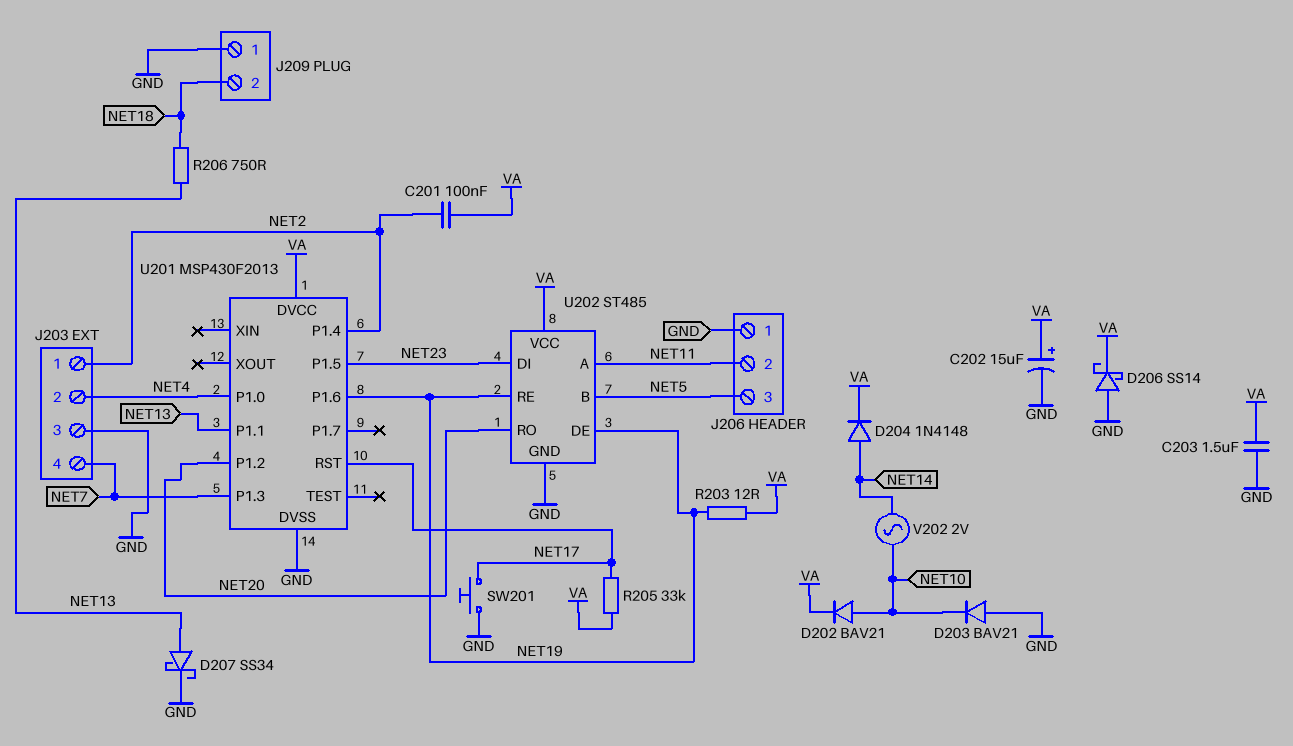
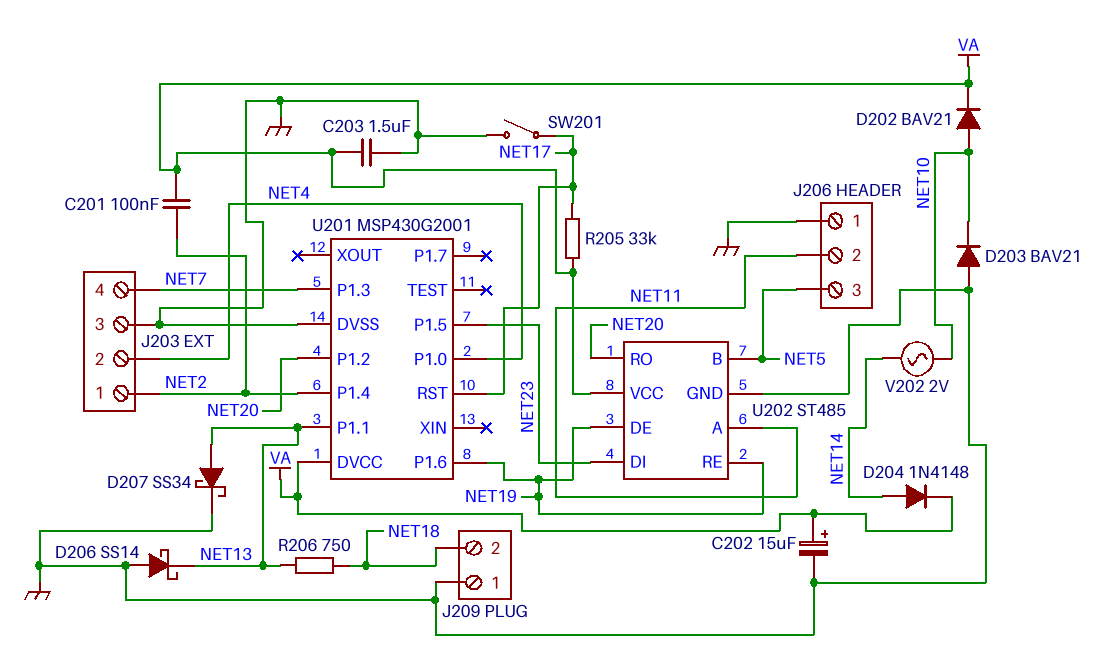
D206: schottky SS14 (A GND, K VA) -> schottky SS14 (A GND, K NET13)
R203: 12 (NET19, VA) -> none
SW201: button (GND, NET17) -> switch (GND, NET17)
U201: MSP430F2013 -> MSP430G2001

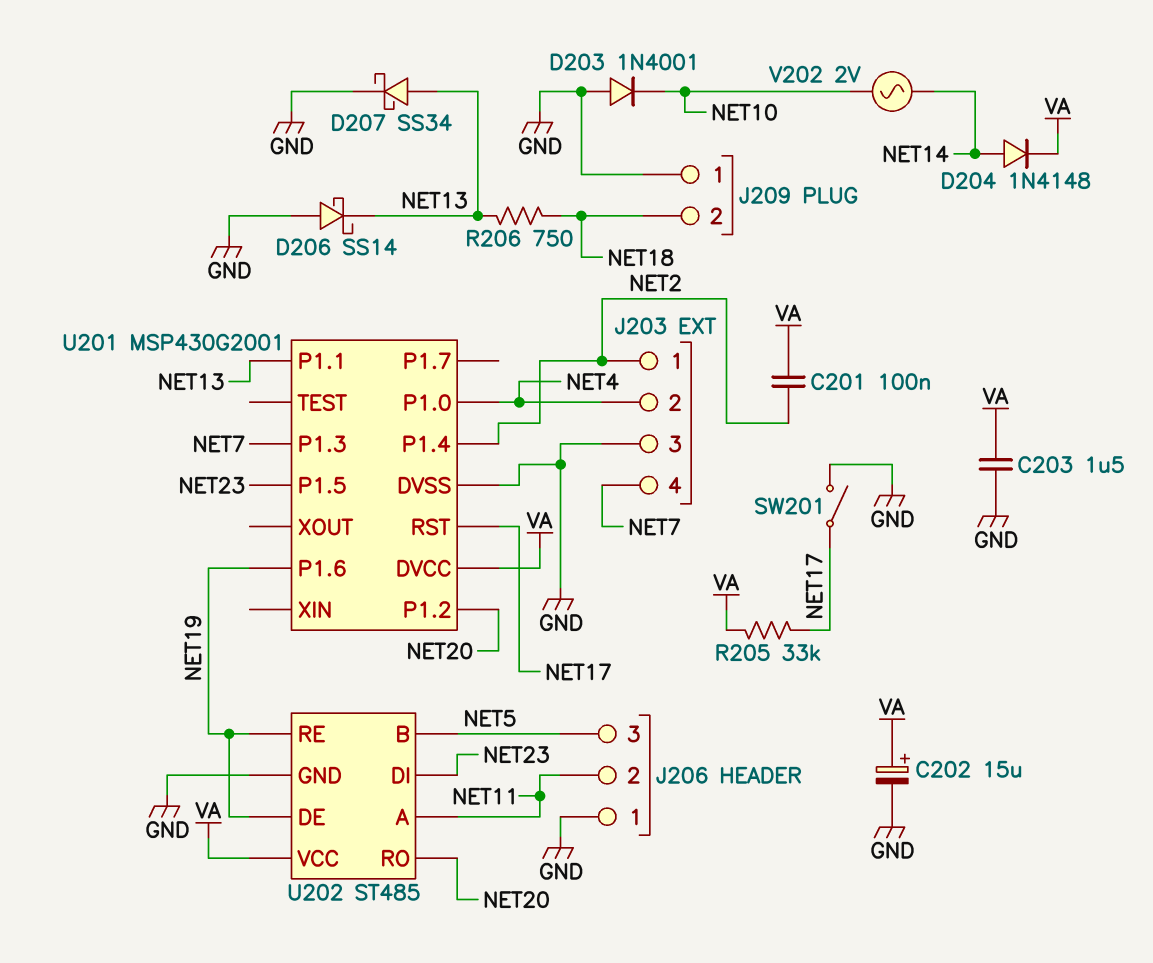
D202: diode BAV21 (A NET10, K VA) -> none
D203: diode BAV21 (A GND, K NET10) -> diode 1N4001 (A GND, K NET10)

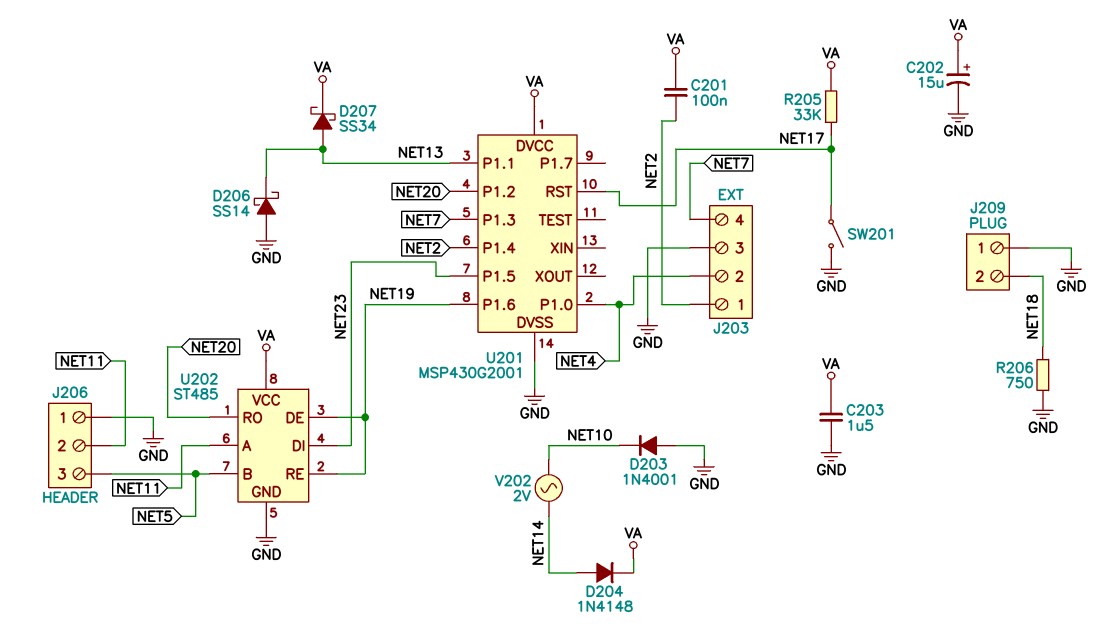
D207: schottky SS34 (A NET13, K GND) -> schottky SS34 (A NET13, K VA)
R206: 750 (NET13, NET18) -> 750 (GND, NET18)

